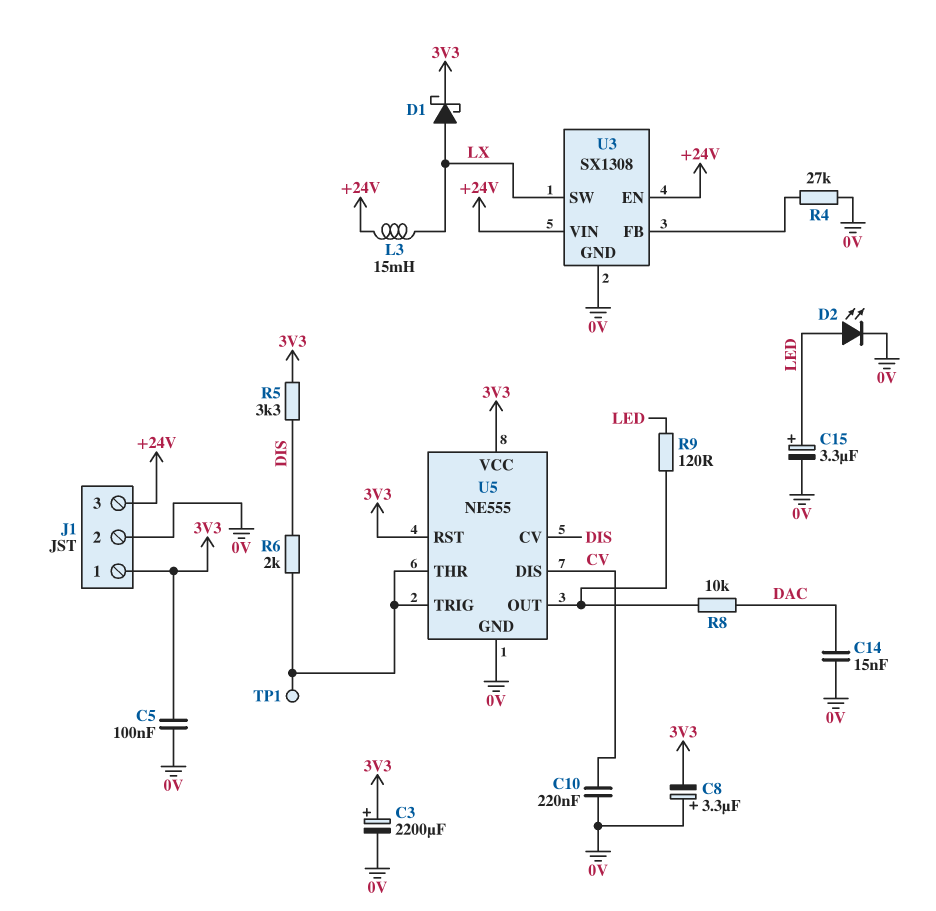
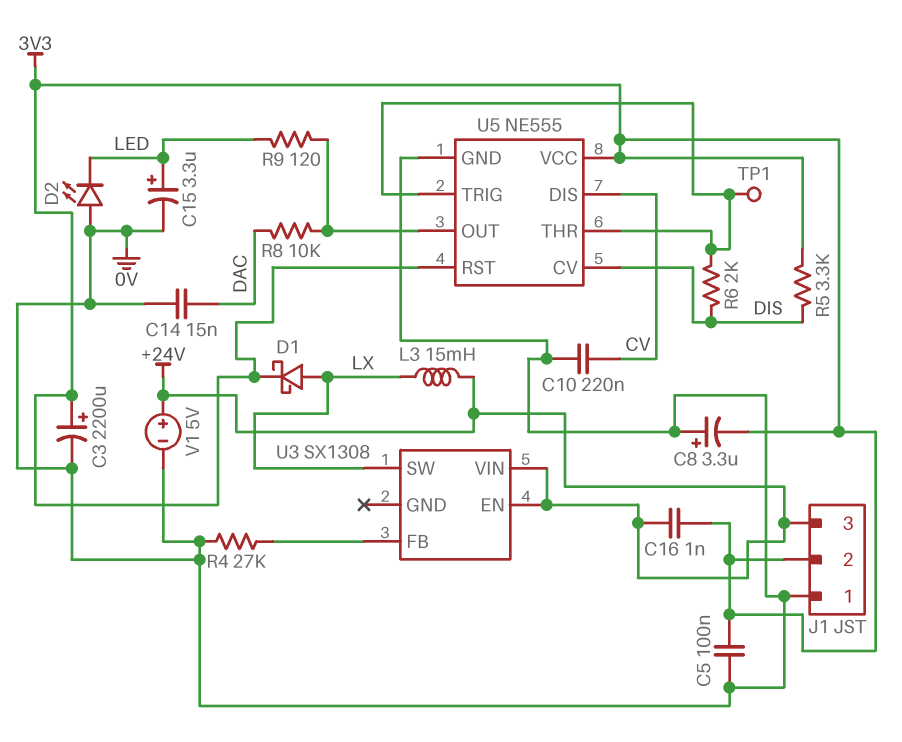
C16: none -> 1nF (+24V, 3V3)
D2: LED (A LED, K 0V) -> LED (A 0V, K LED)
J1 pin 1: 3V3 -> 0V
J1 pin 2: 0V -> 3V3
U3 pin GND: 0V -> none
V1: none -> 5V (plus +24V, minus 0V)

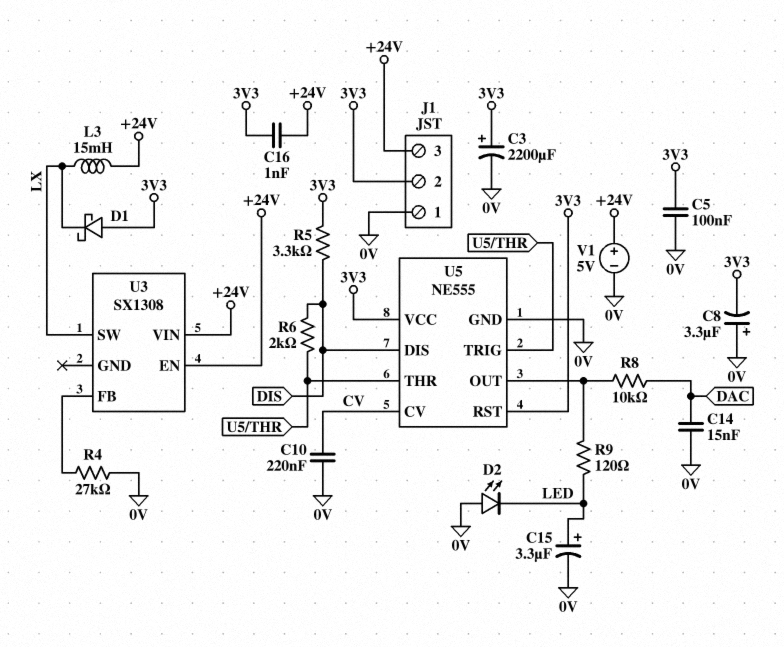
D1: schottky (A LX, K 3V3) -> schottky (A 3V3, K LX)
TP1: test point (U5/THR) -> none
U5 pin CV: DIS -> CV
U5 pin DIS: CV -> DIS

